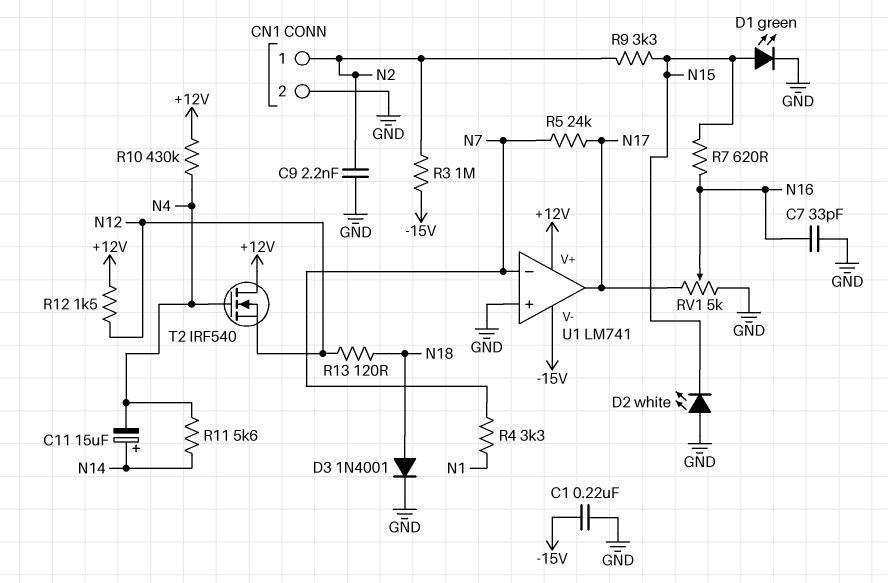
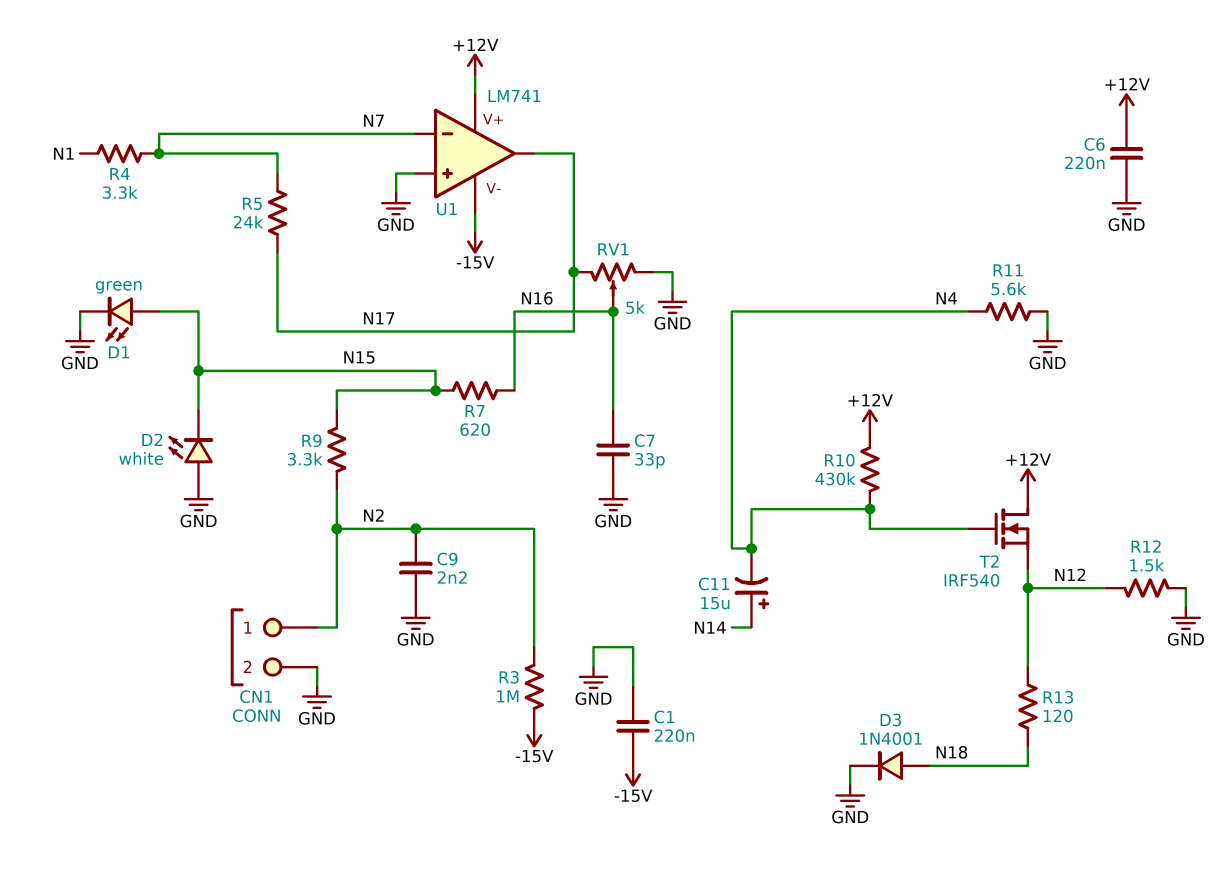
C6: none -> 220nF (+12V, GND)
R11: 5.6k (N4, N14) -> 5.6k (GND, N4)
R12: 1.5k (+12V, N12) -> 1.5k (GND, N12)

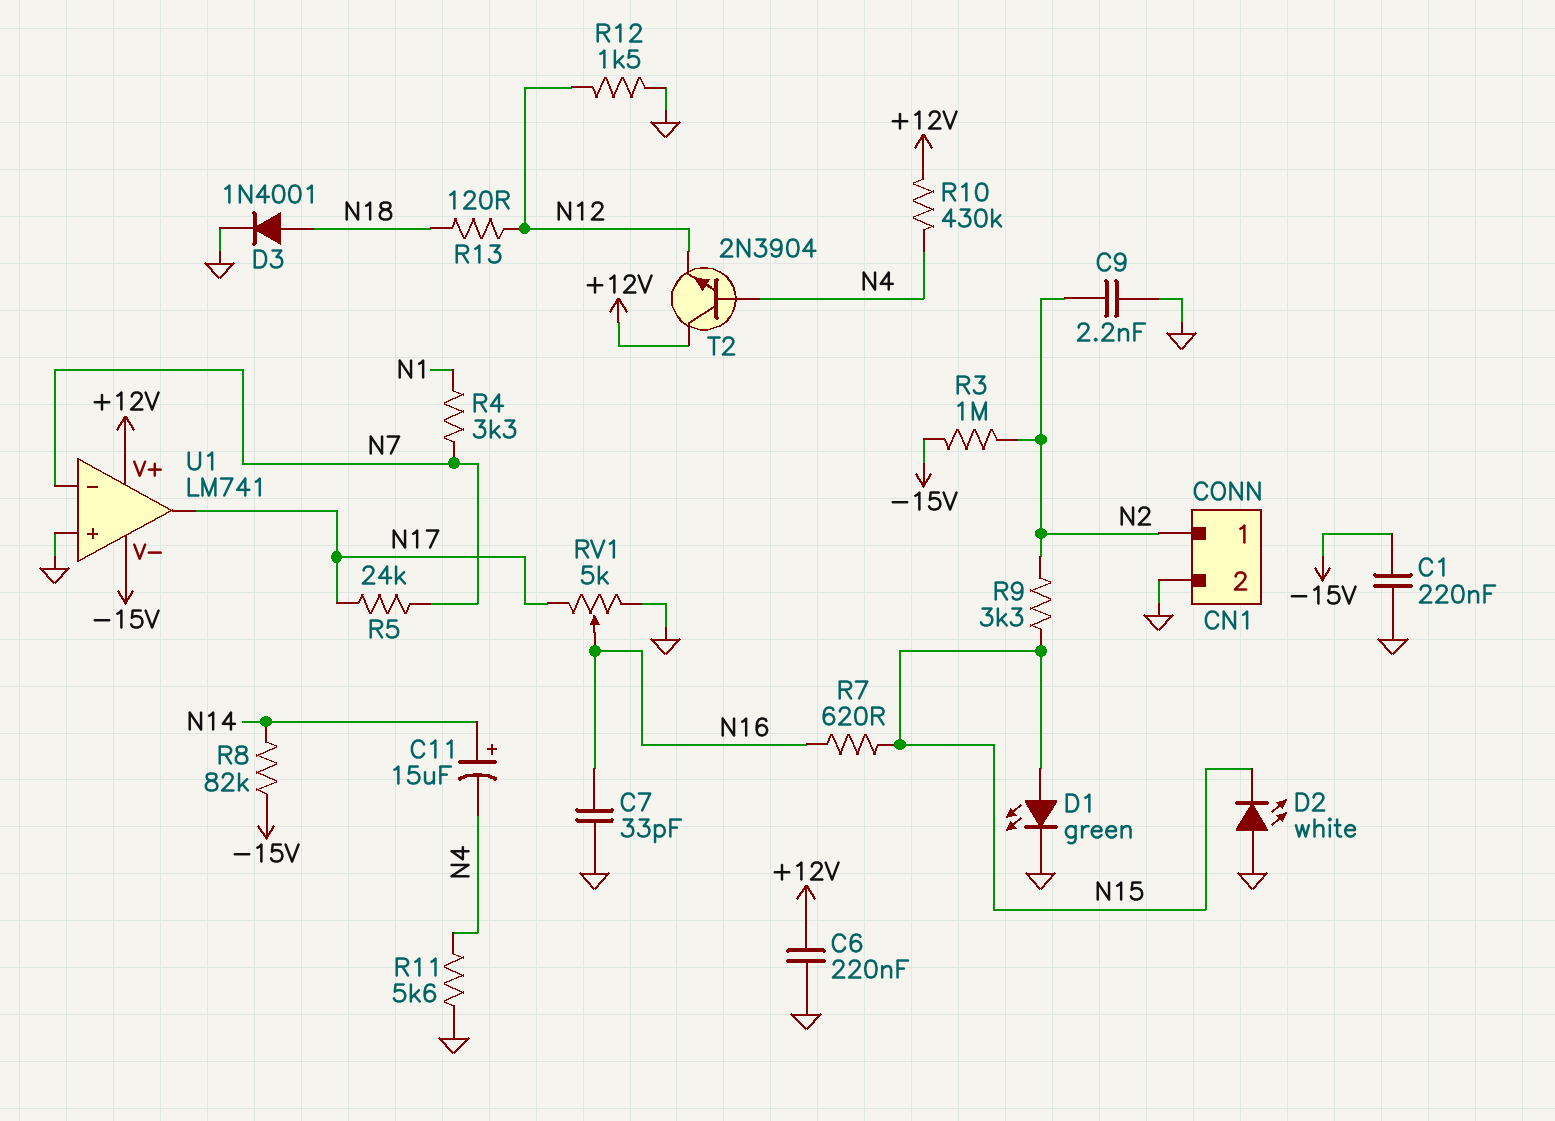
R8: none -> 82k (-15V, N14)
T2: NMOS IRF540 (G N4, D +12V, S N12) -> NPN 2N3904 (B N4, C +12V, E N12)

